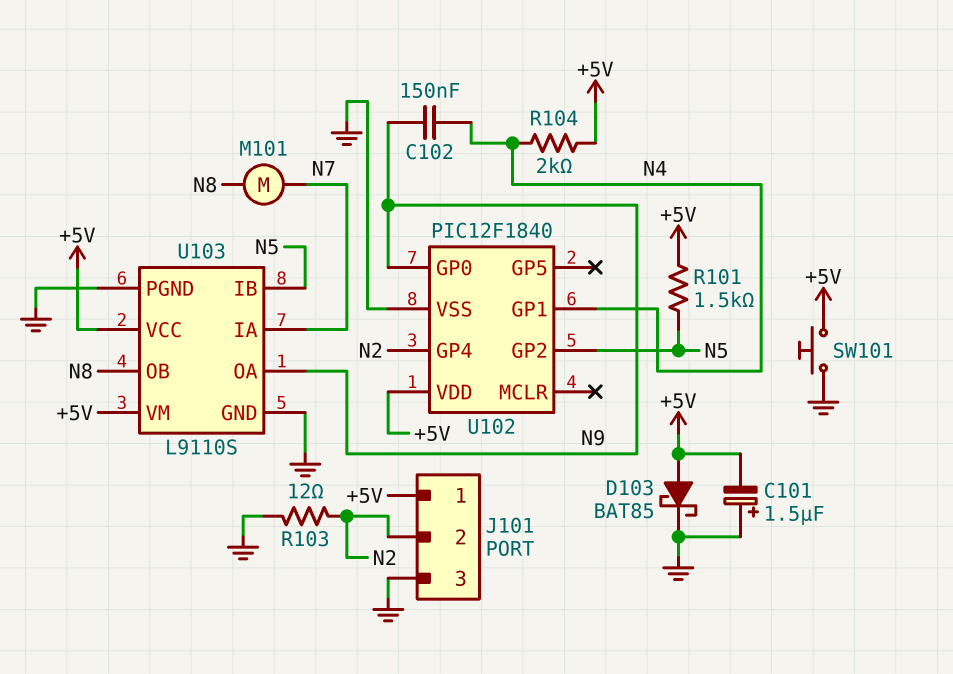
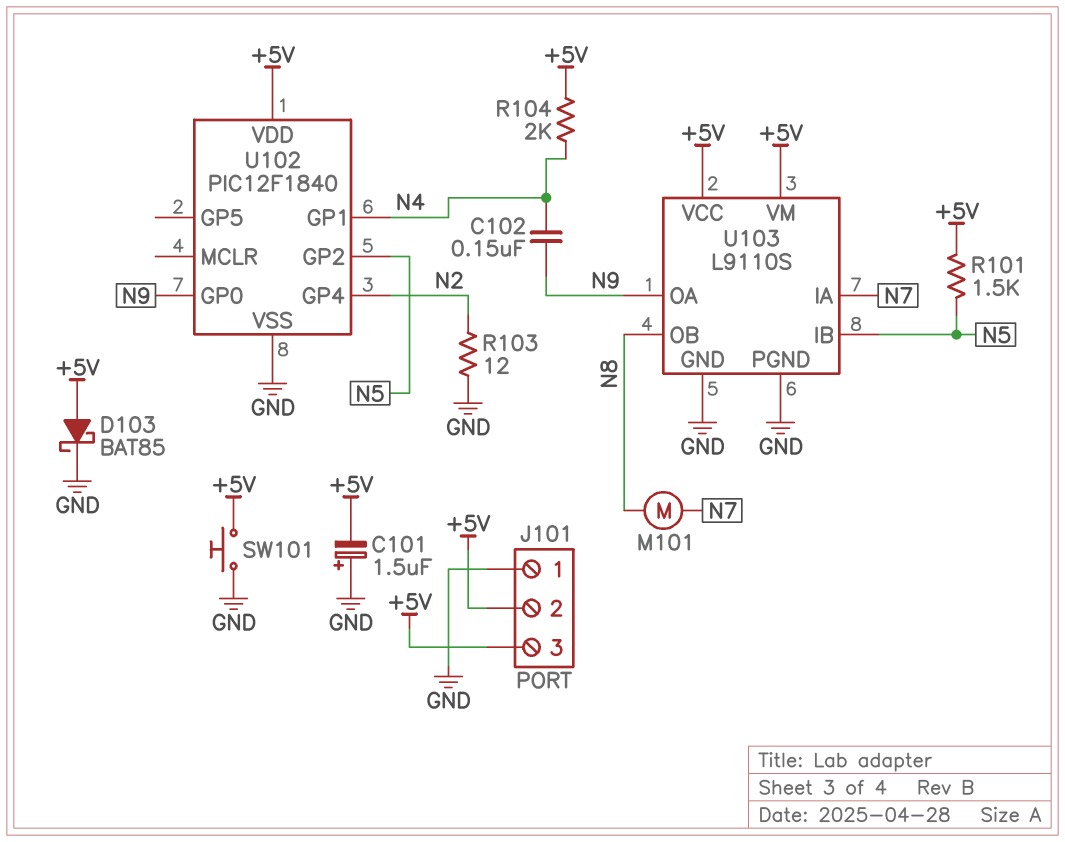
J101 pin 1: +5V -> GND
J101 pin 2: N2 -> +5V
J101 pin 3: GND -> +5V

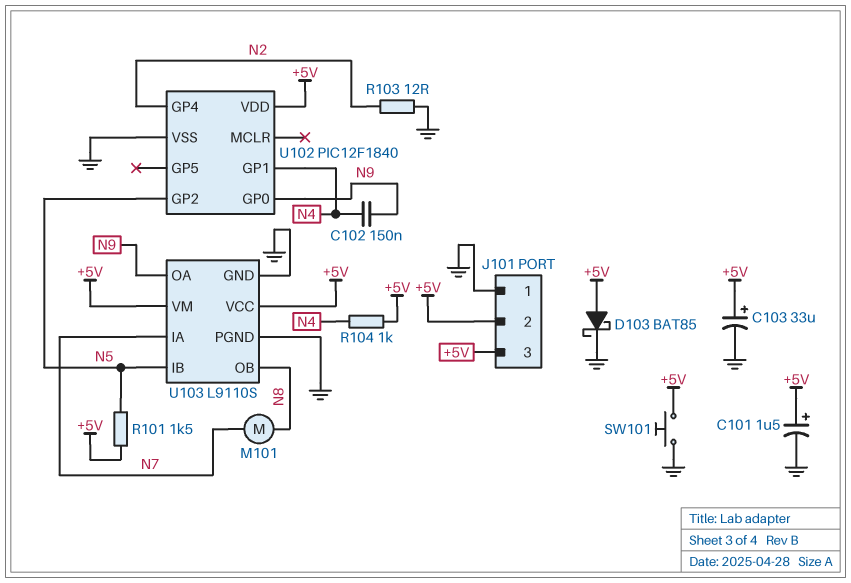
C101: 1.5uF (plus GND, minus +5V) -> 1.5uF (plus +5V, minus GND)
C103: none -> 33uF (plus +5V, minus GND)
R104: 2k (+5V, N4) -> 1k (+5V, N4)

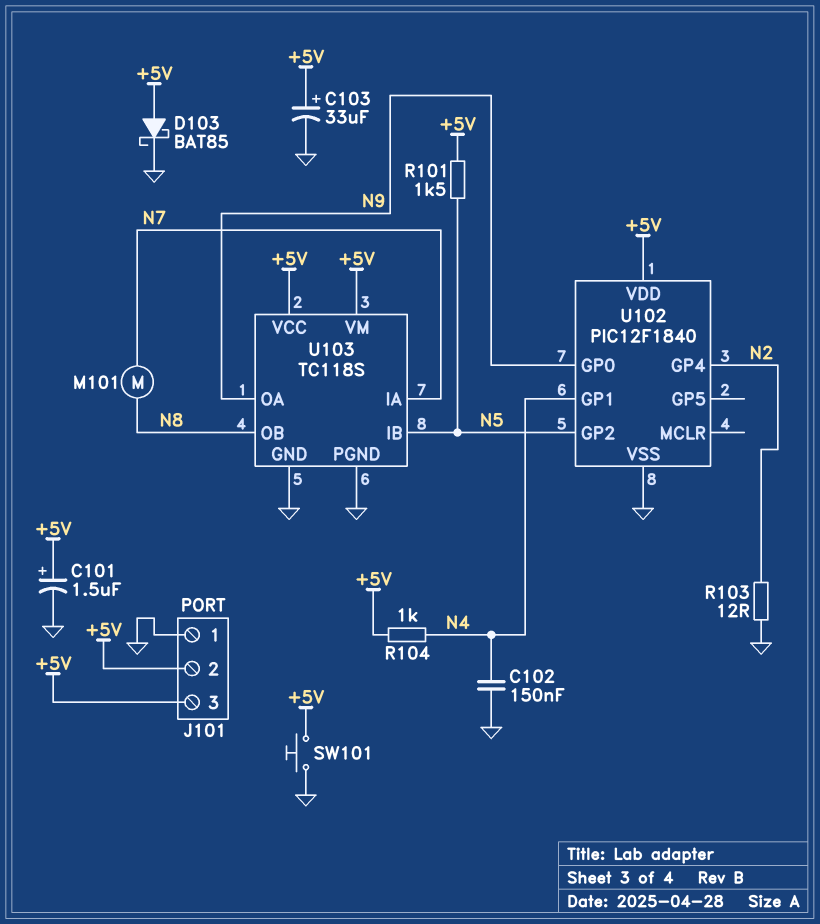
C102: 150nF (N4, N9) -> 150nF (GND, N4)
U103: L9110S -> TC118S

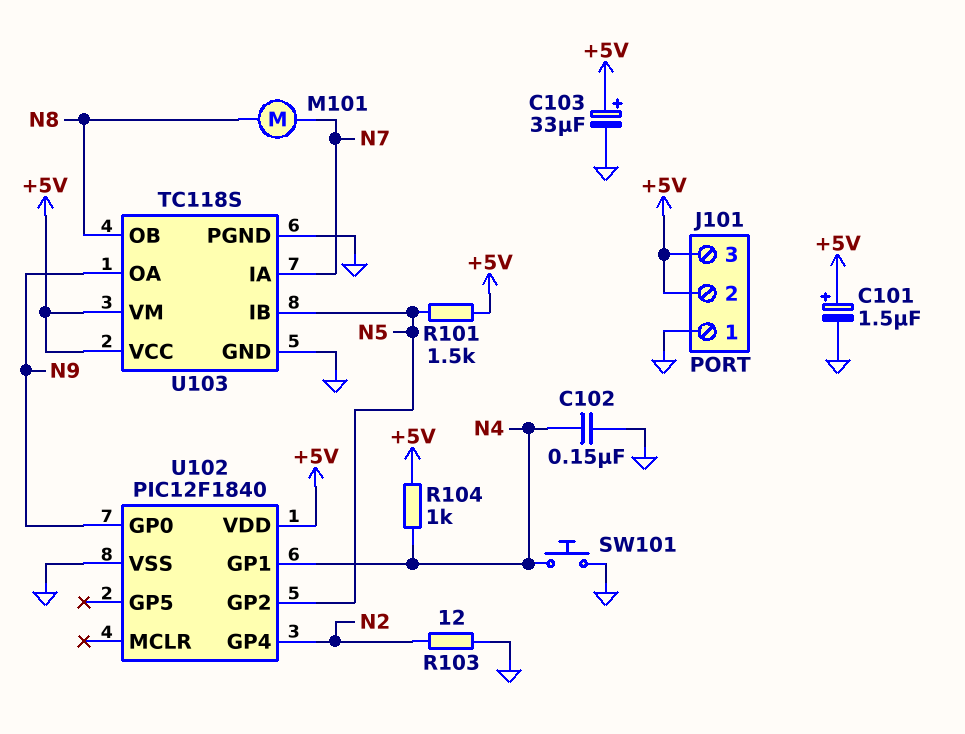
D103: schottky BAT85 (A +5V, K GND) -> none
SW101: button (+5V, GND) -> button (GND, N4)

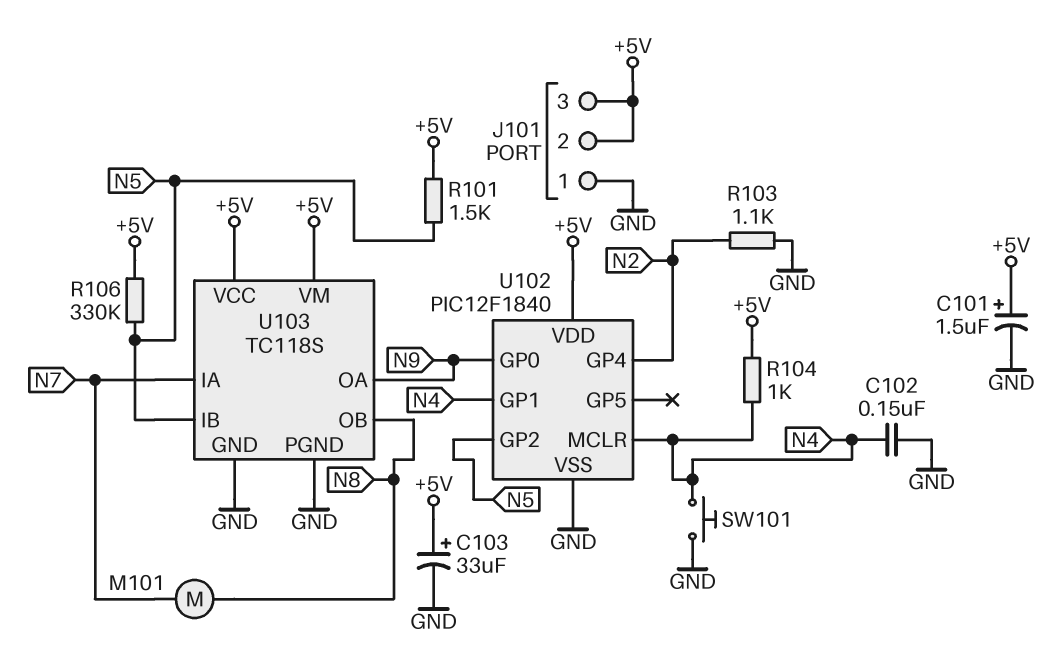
R103: 12 (GND, N2) -> 1.1k (GND, N2)
R106: none -> 330k (+5V, N5)
U102 pin MCLR: none -> N4

